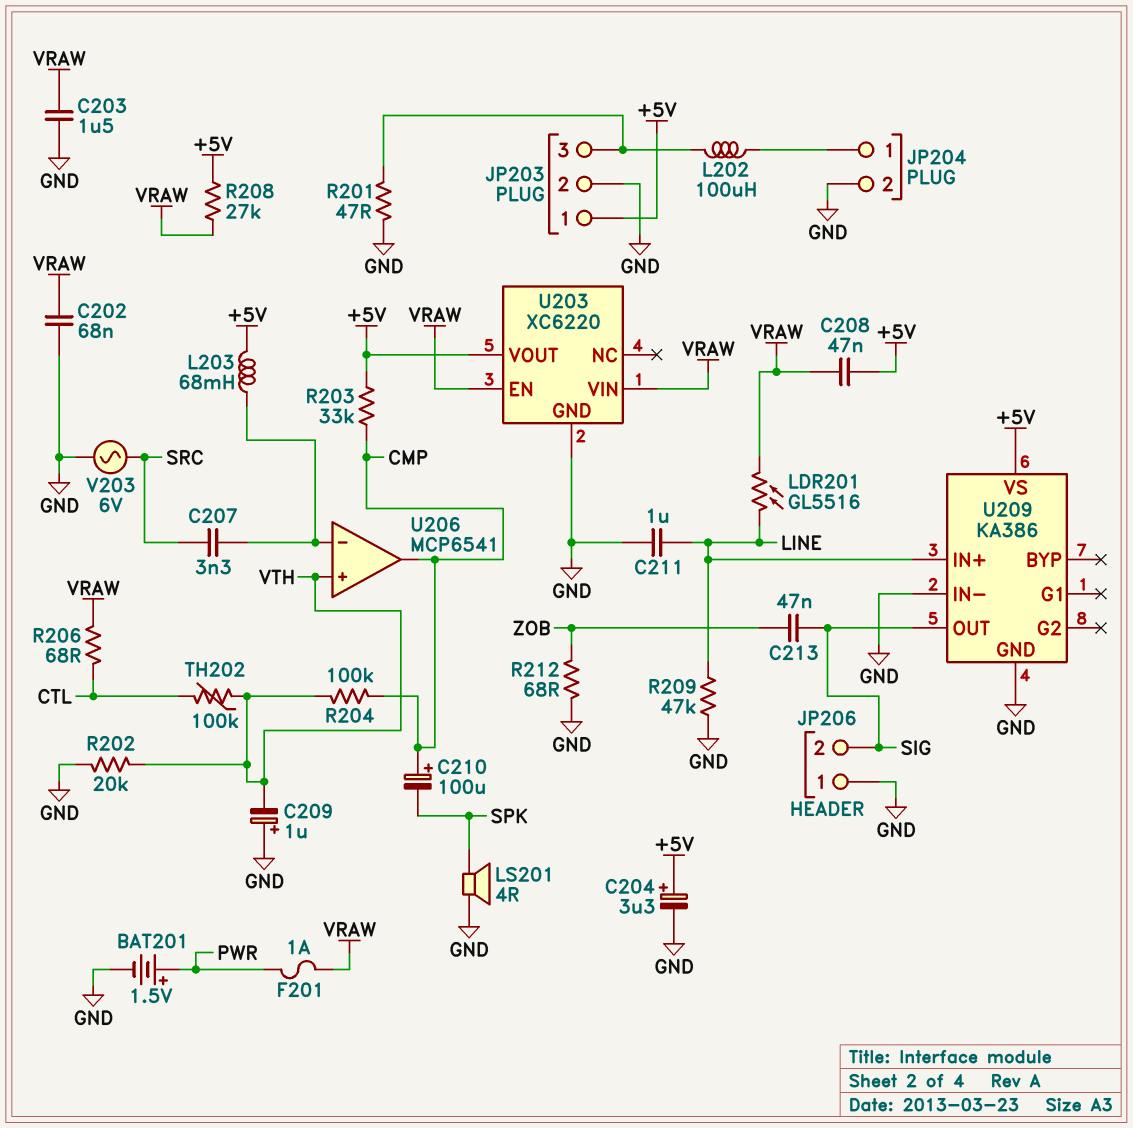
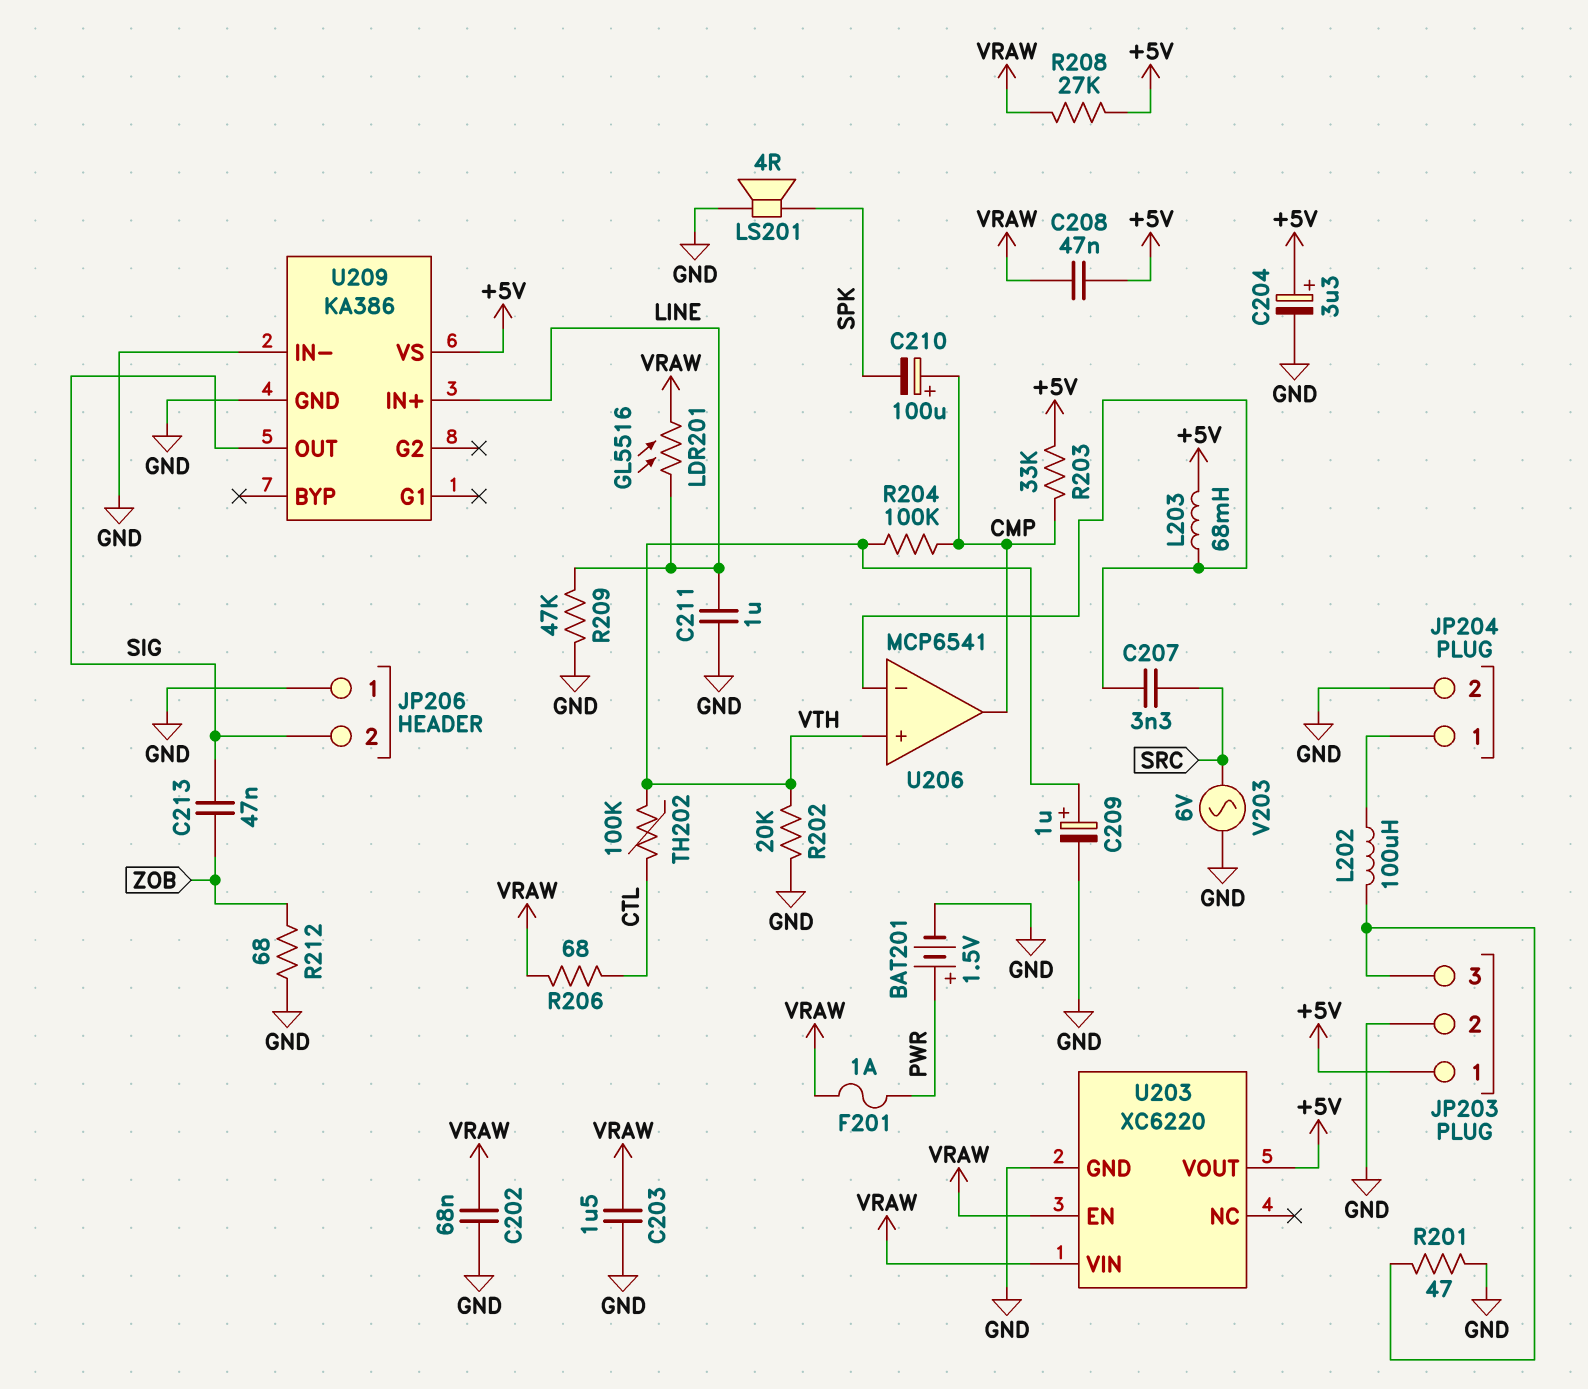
C209: 1uF (plus GND, minus VTH) -> 1uF (plus VTH, minus GND)

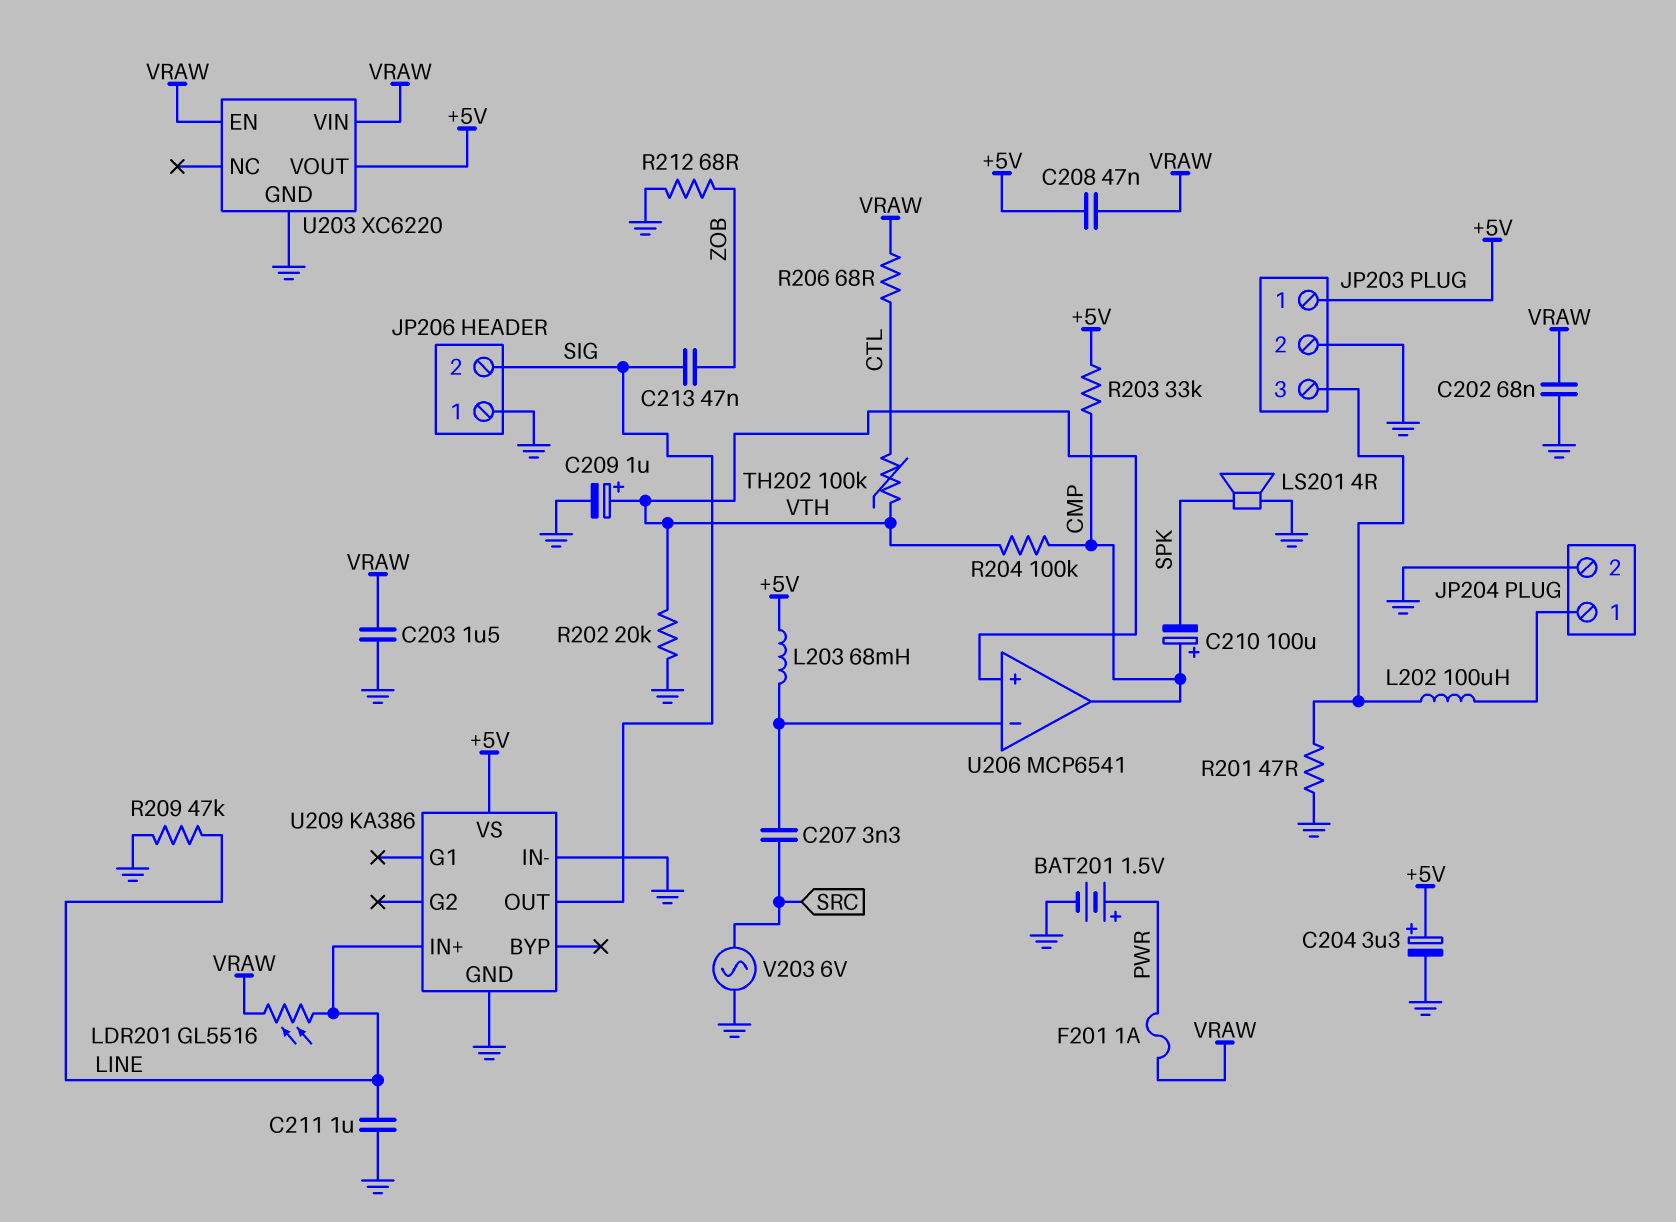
R208: 27k (+5V, VRAW) -> none

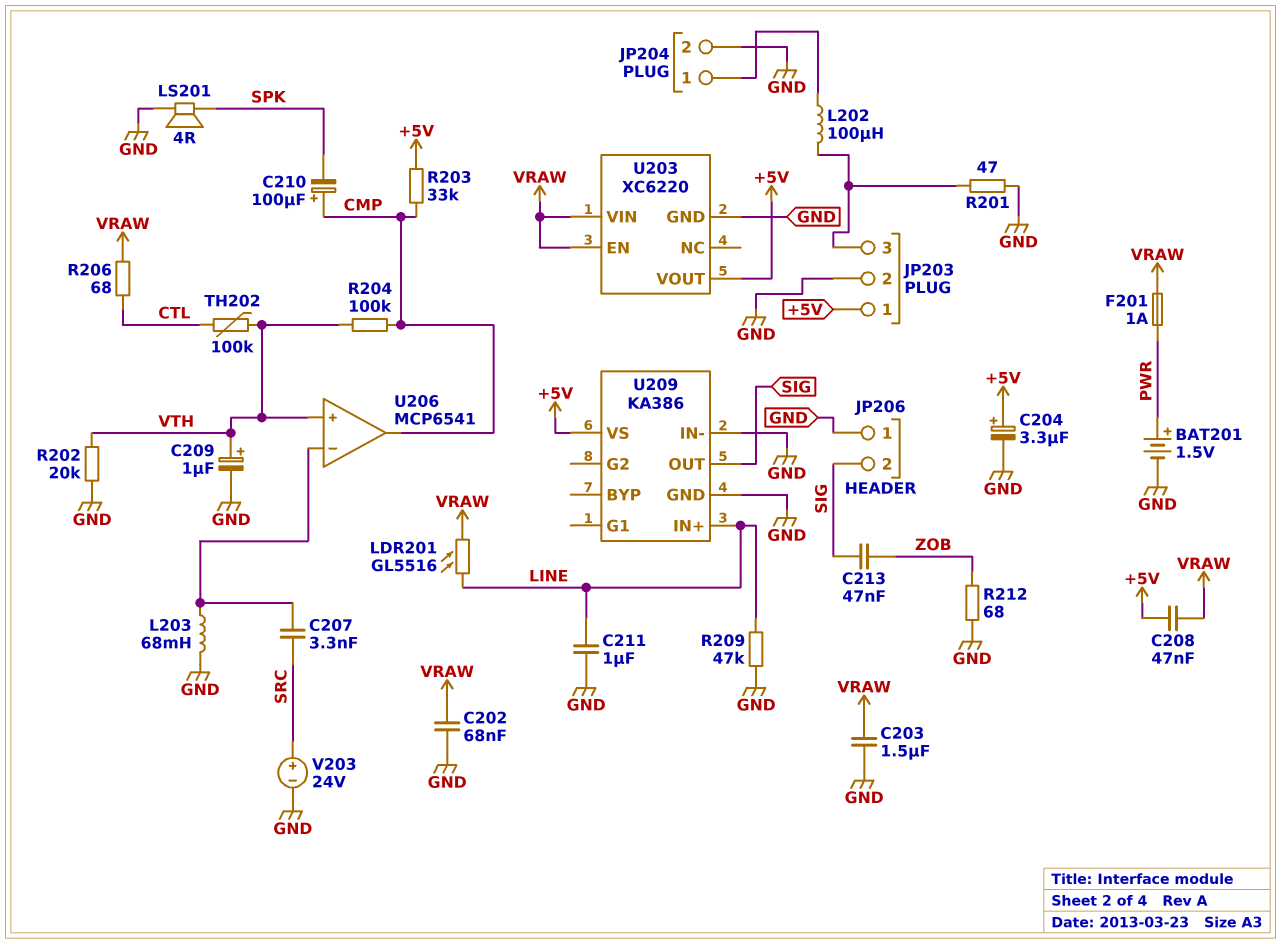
L203: 68mH (+5V, U206/in-) -> 68mH (GND, U206/in-)
V203: AC 6V (GND, SRC) -> 24V (plus SRC, minus GND)

